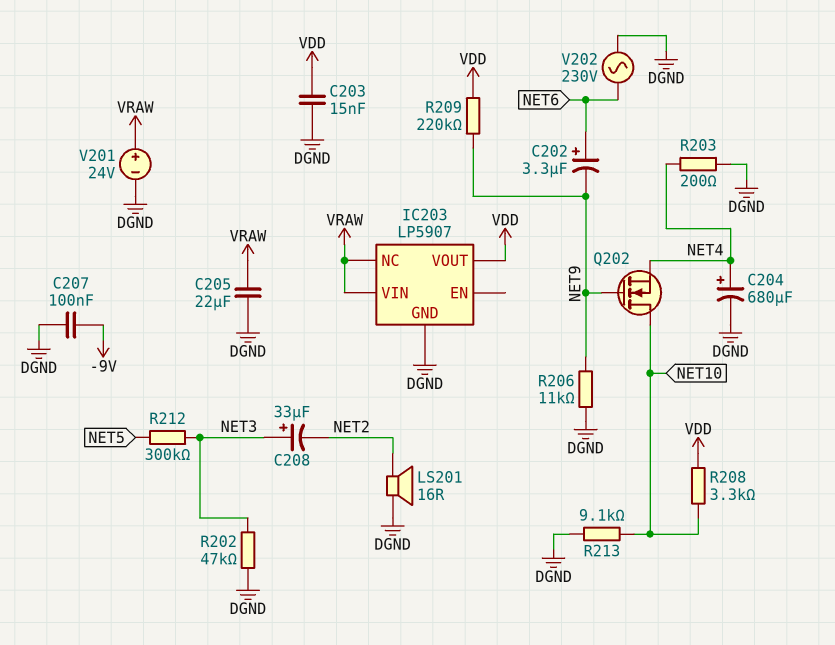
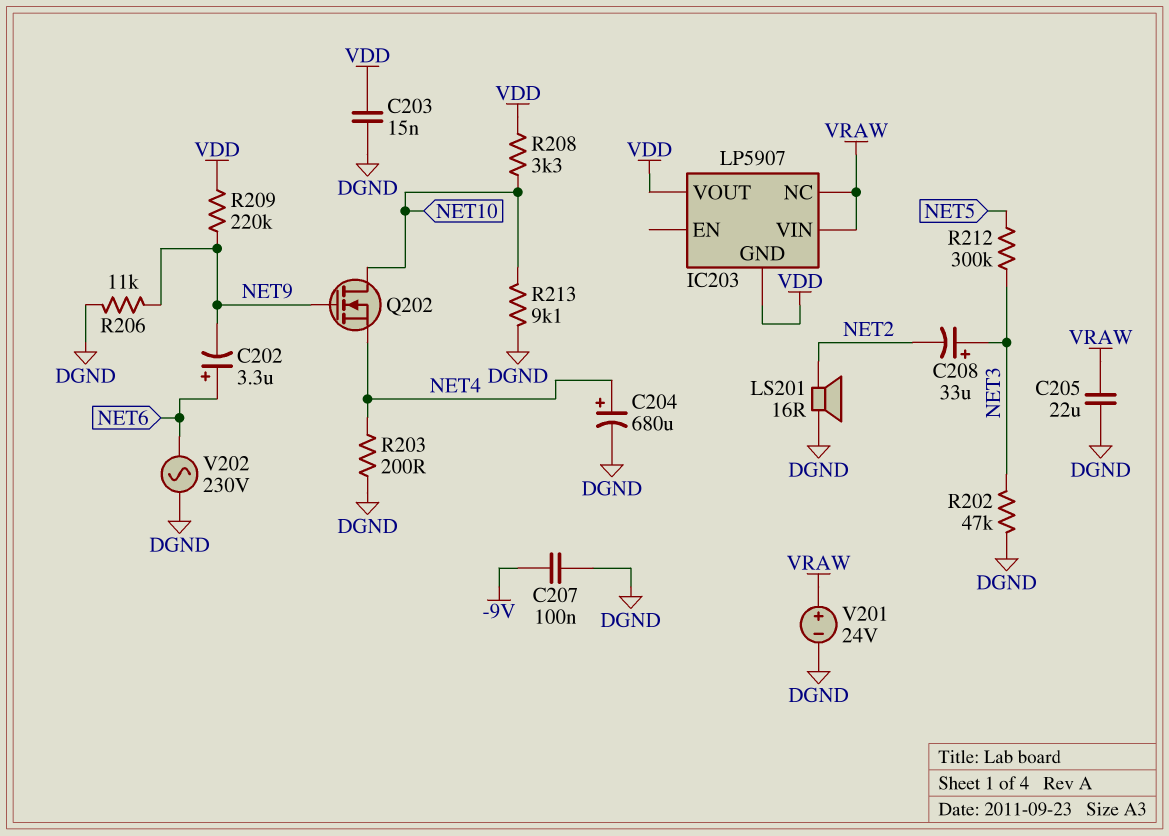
IC203 pin GND: DGND -> VDD

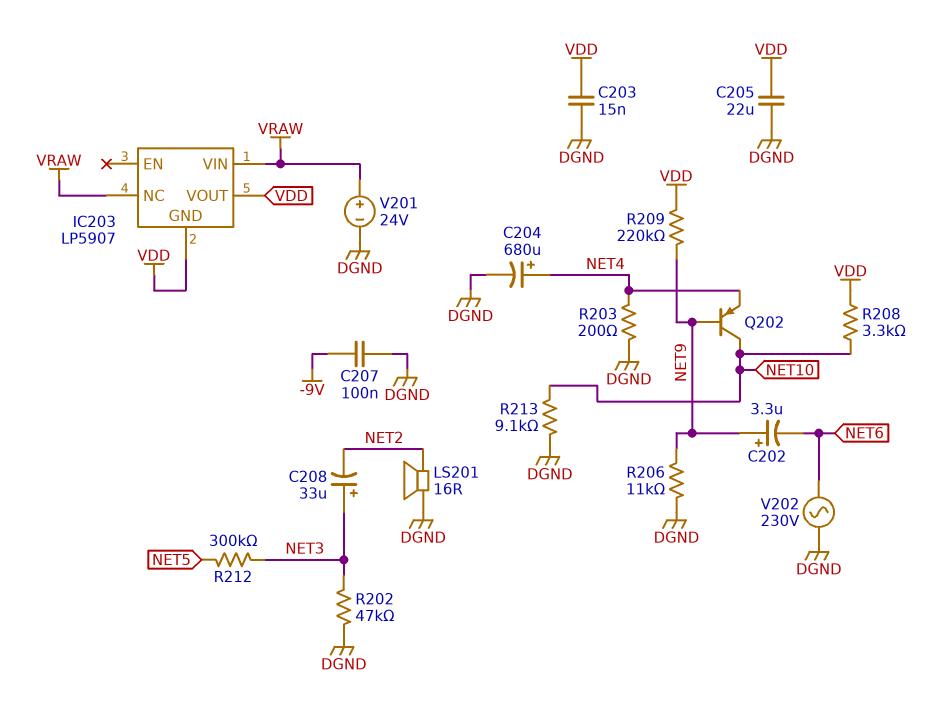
C202: 3.3uF (plus NET6, minus NET9) -> 3.3uF (plus NET9, minus NET6)
C205: 22uF (DGND, VRAW) -> 22uF (DGND, VDD)
Q202: NMOS (G NET9, D NET10, S NET4) -> PNP (B NET9, C NET10, E NET4)

